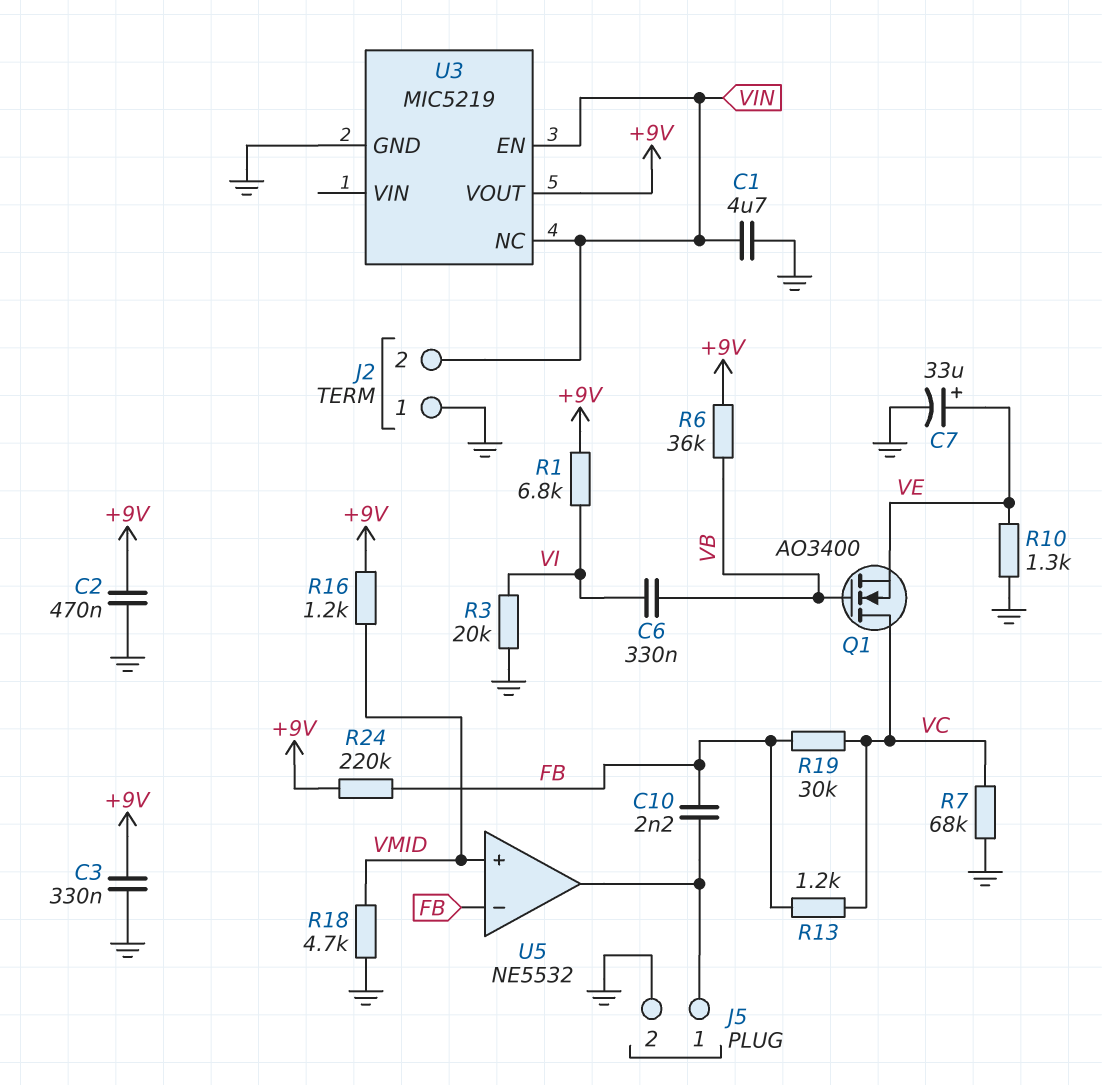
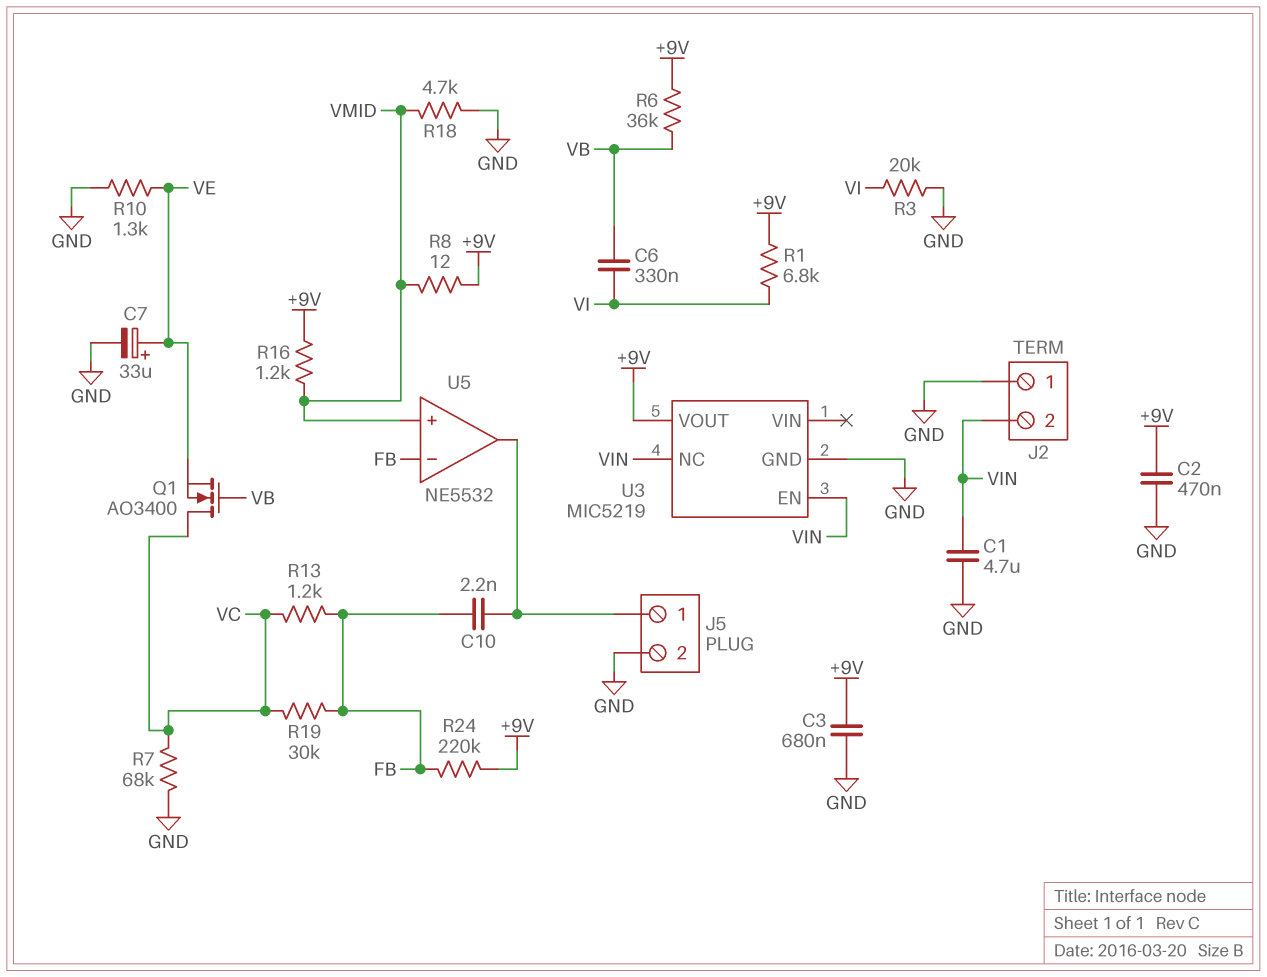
C3: 330nF (+9V, GND) -> 680nF (+9V, GND)
R8: none -> 12 (+9V, VMID)

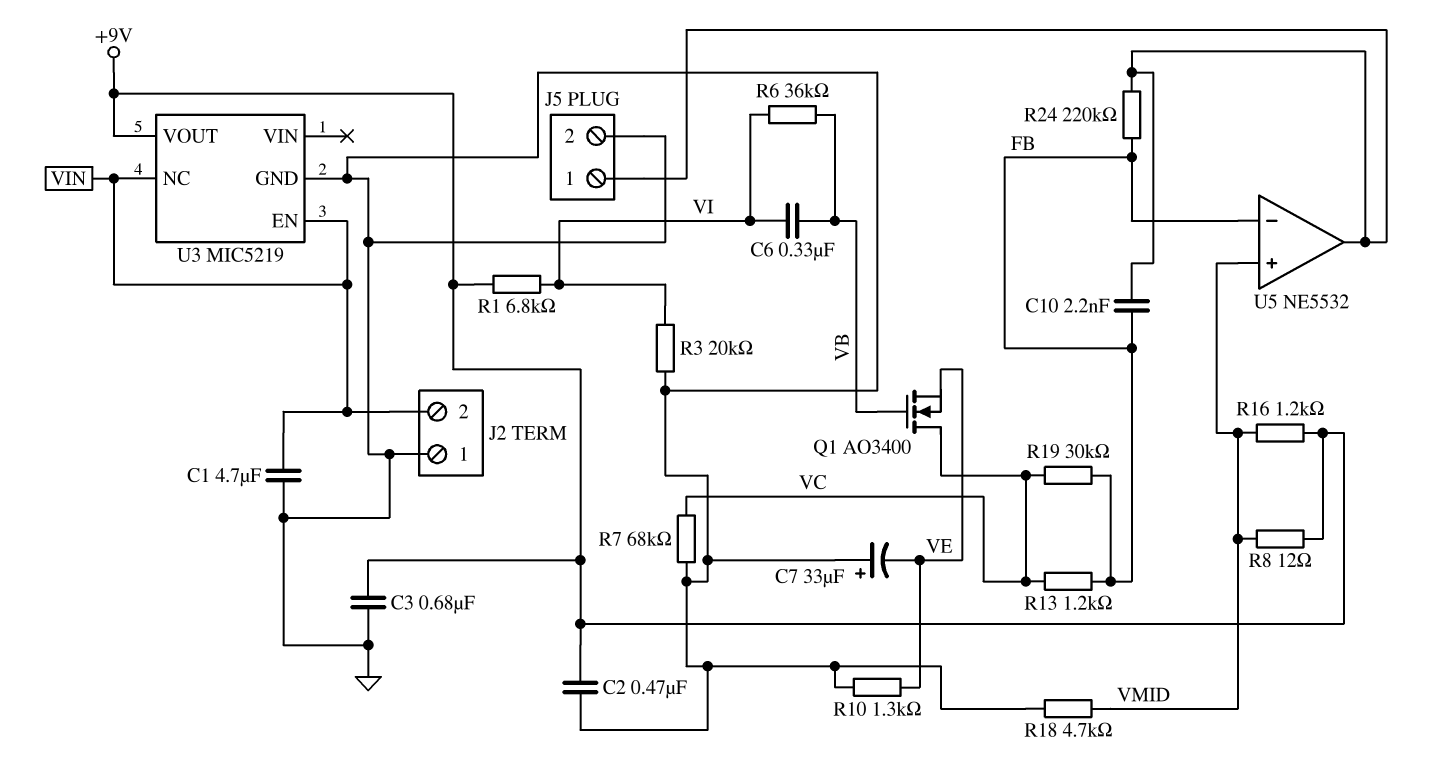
C7: 33uF (plus VE, minus GND) -> 33uF (plus GND, minus VE)
R6: 36k (+9V, VB) -> 36k (VB, VI)
R24: 220k (+9V, FB) -> 220k (FB, J5/1)

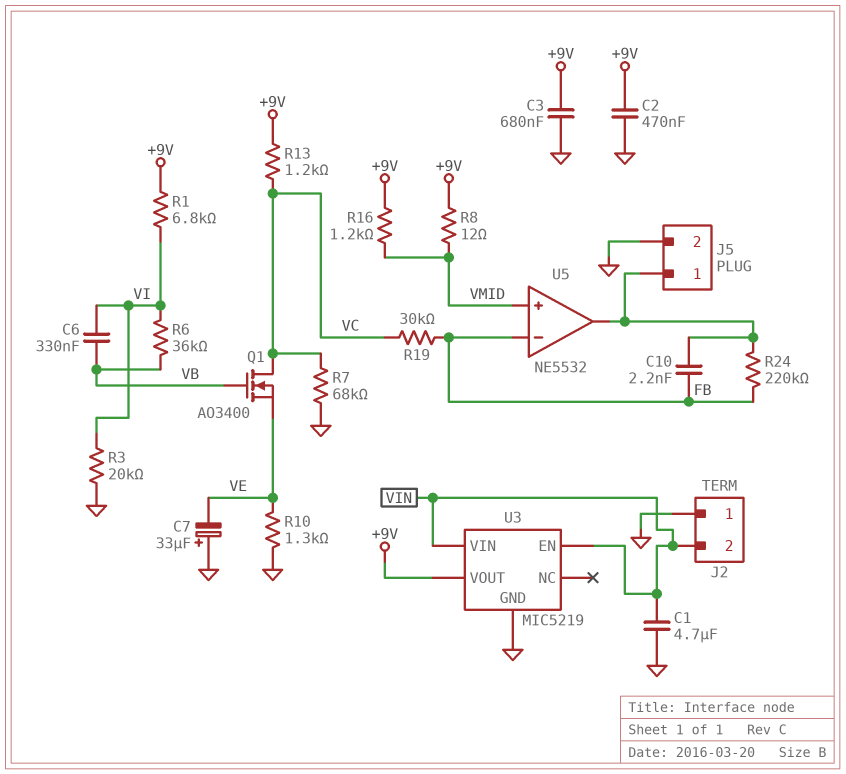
R13: 1.2k (FB, VC) -> 1.2k (+9V, VC)
R18: 4.7k (GND, VMID) -> none
U3 pin NC: VIN -> none
U3 pin VIN: none -> VIN

